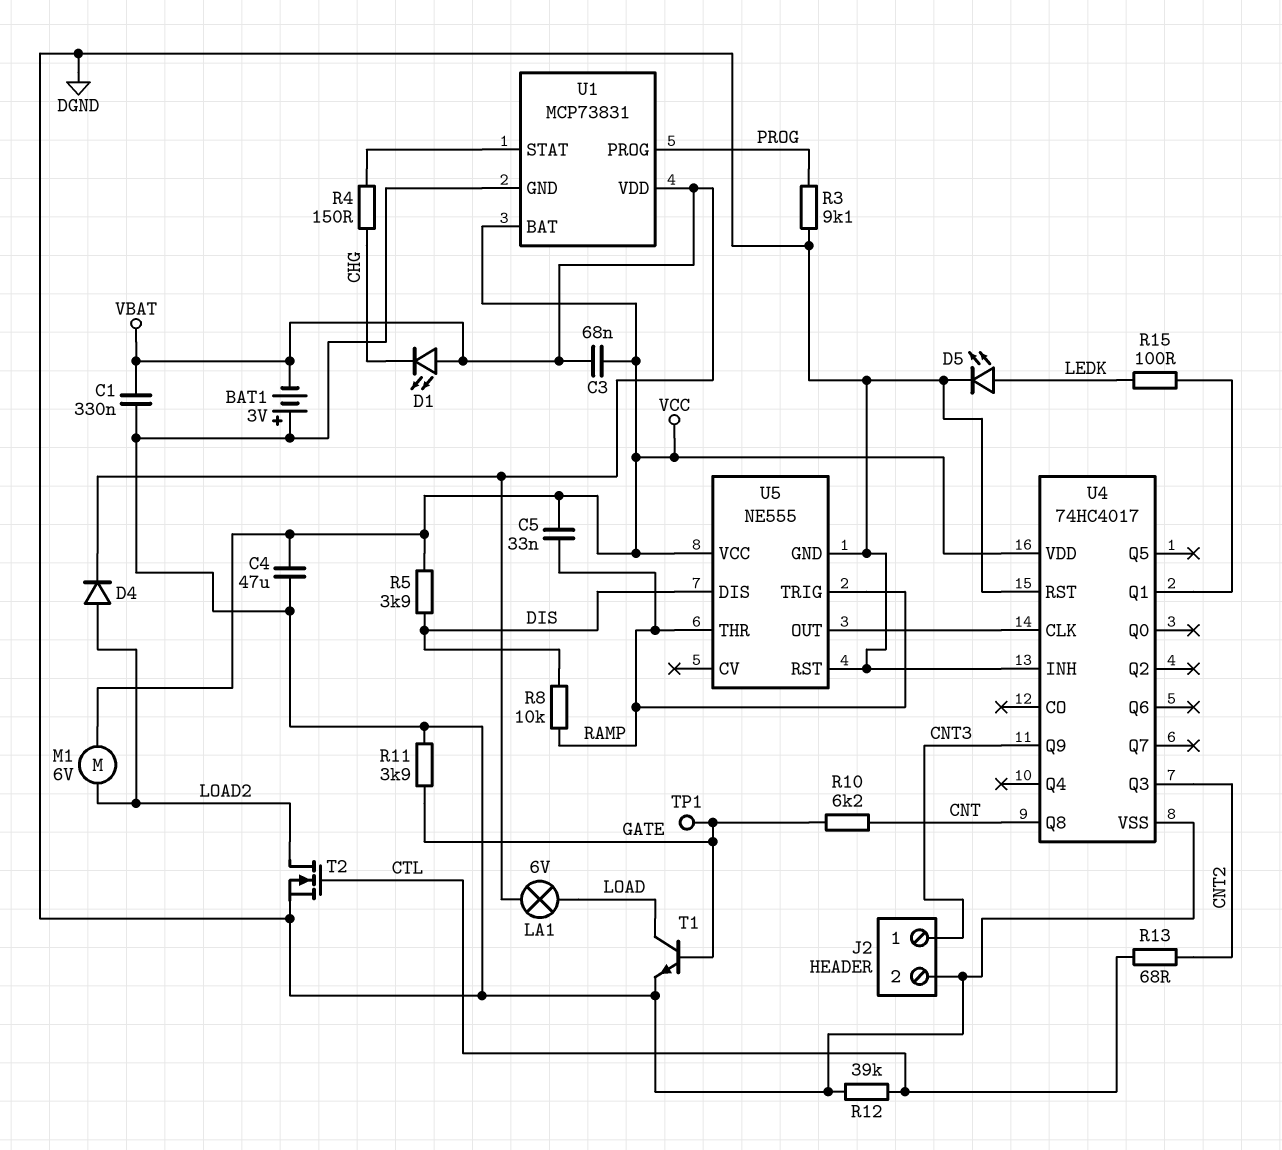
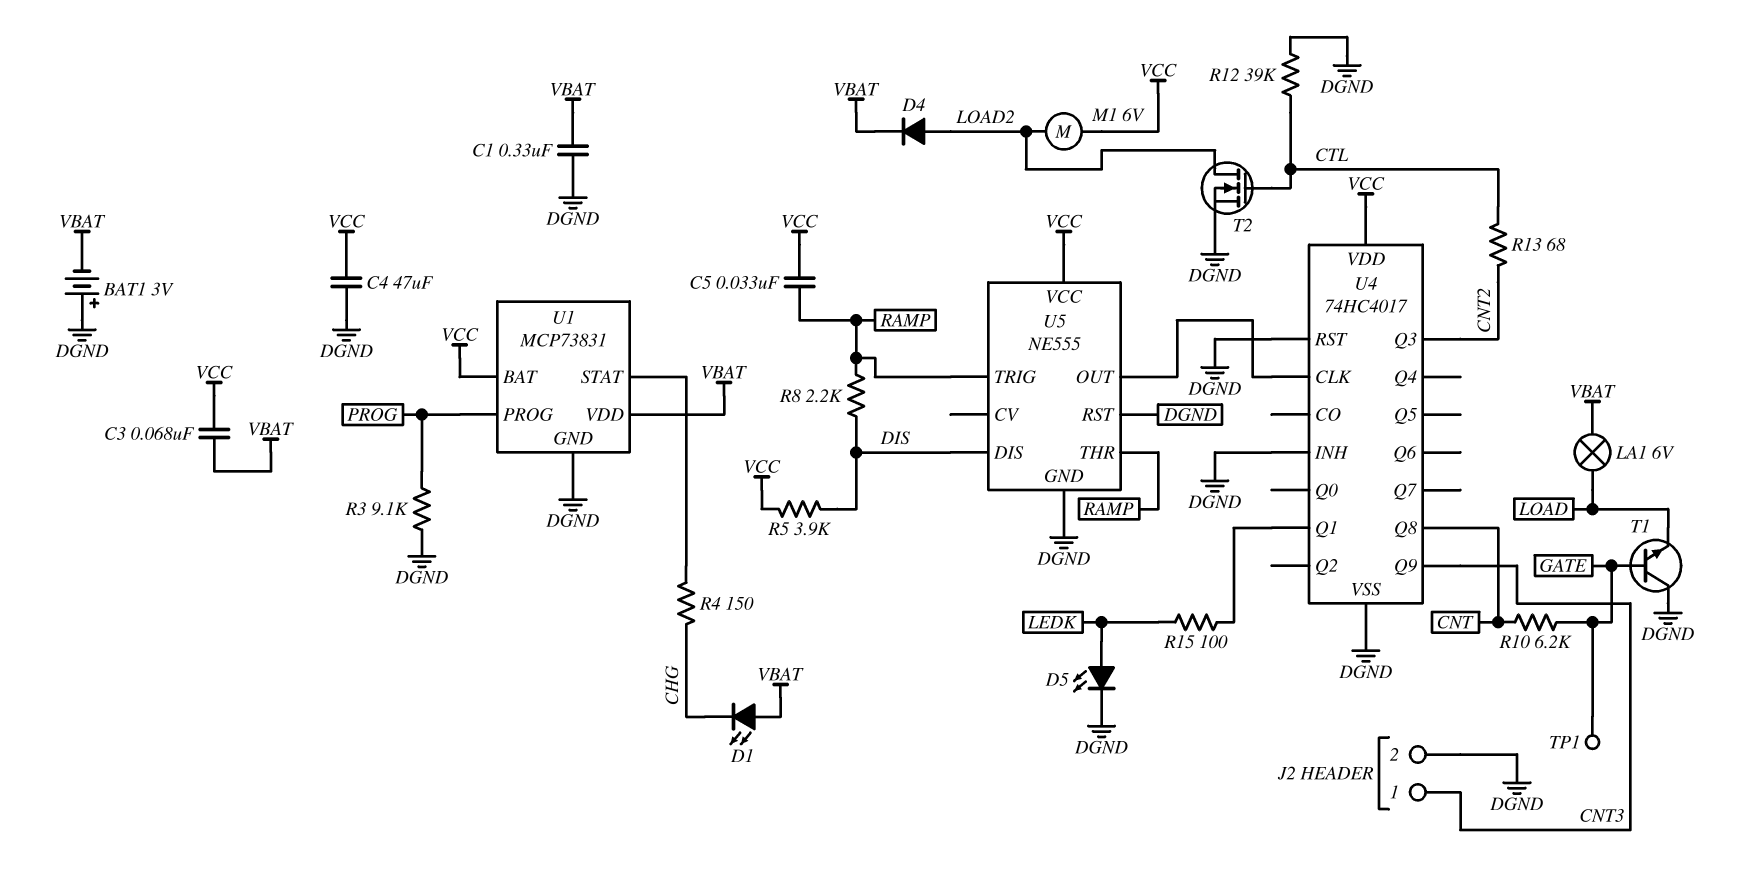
R8: 10k (DIS, RAMP) -> 2.2k (DIS, RAMP)
R11: 3.9k (DGND, GATE) -> none
T1: NPN (B GATE, C LOAD, E DGND) -> NPN (B GATE, C DGND, E LOAD)

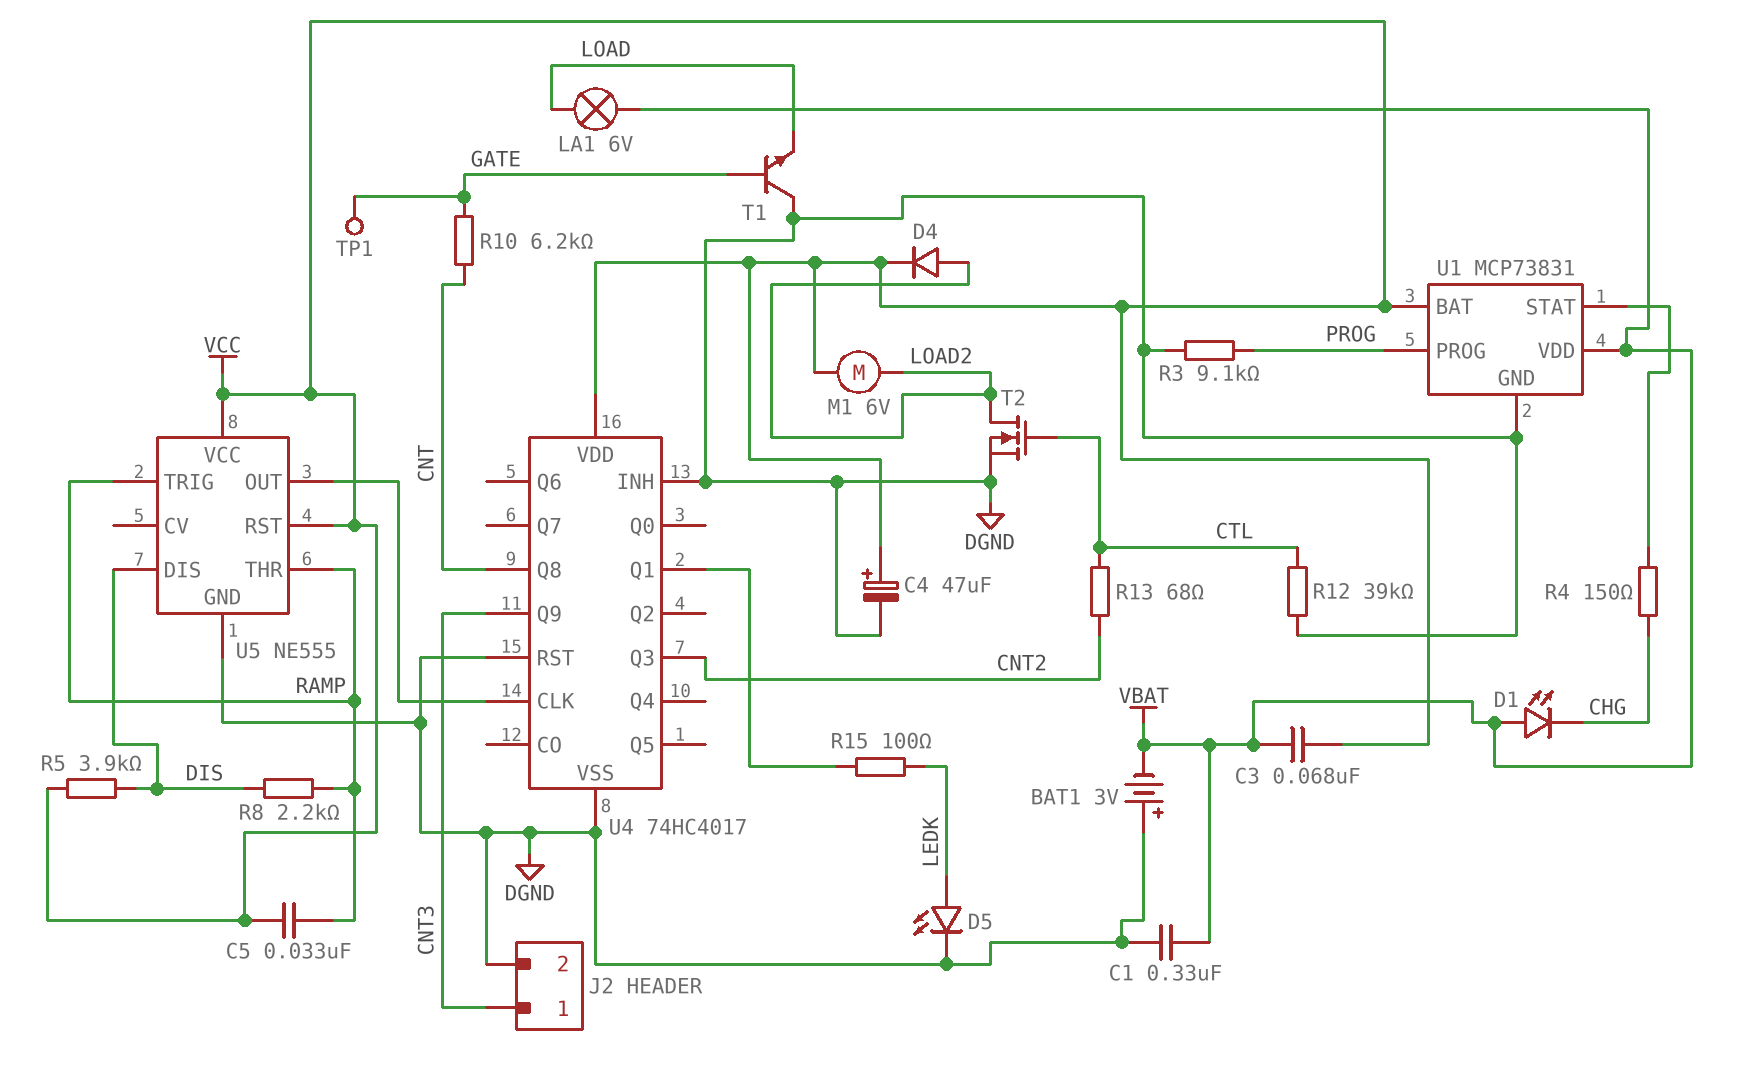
C4: 47uF (DGND, VCC) -> 47uF (plus VCC, minus DGND)
D4: diode (A LOAD2, K VBAT) -> diode (A LOAD2, K VCC)
U5 pin RST: DGND -> VCC

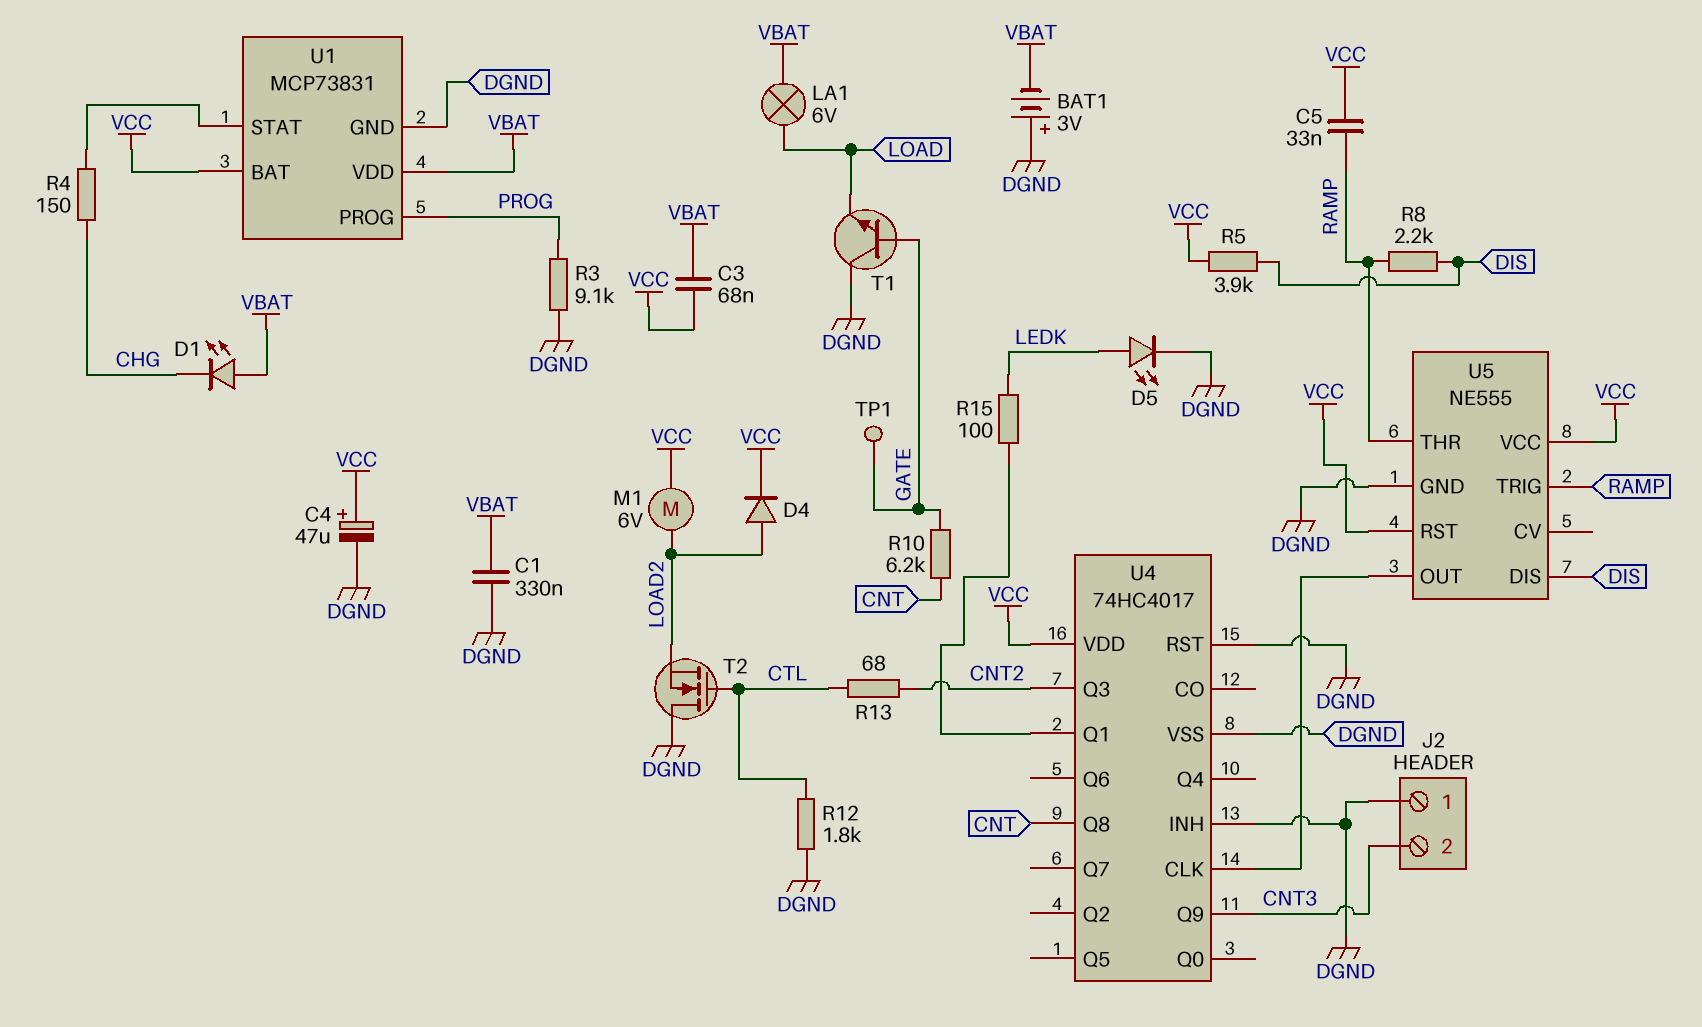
J2 pin 1: CNT3 -> DGND
J2 pin 2: DGND -> CNT3
R12: 39k (CTL, DGND) -> 1.8k (CTL, DGND)
T2: NMOS (G CTL, D LOAD2, S DGND) -> NMOS (G CTL, D DGND, S LOAD2)

